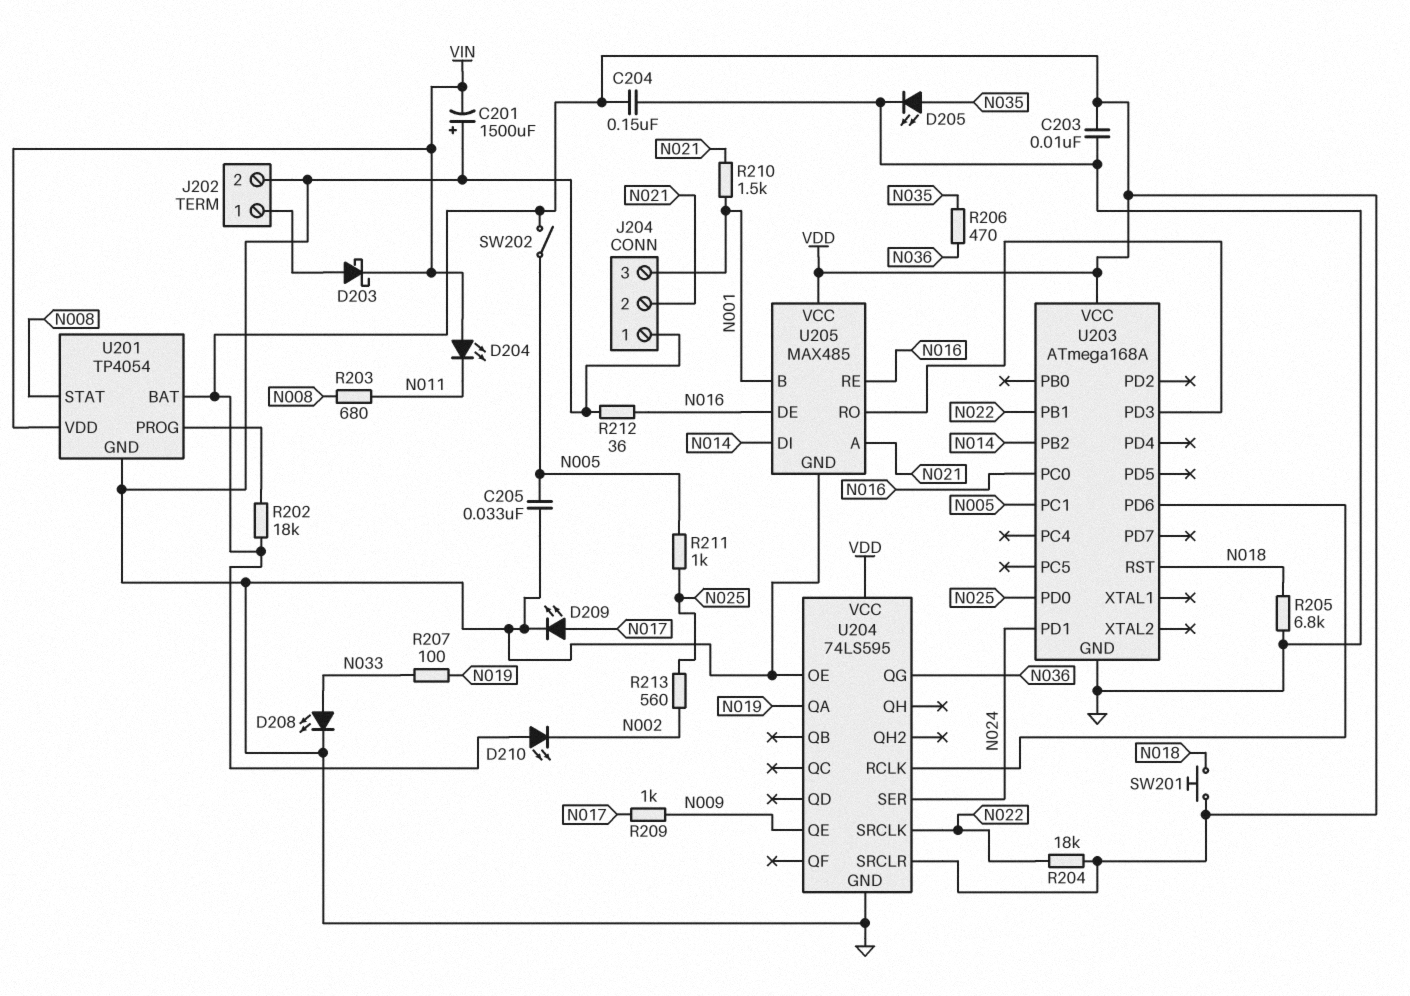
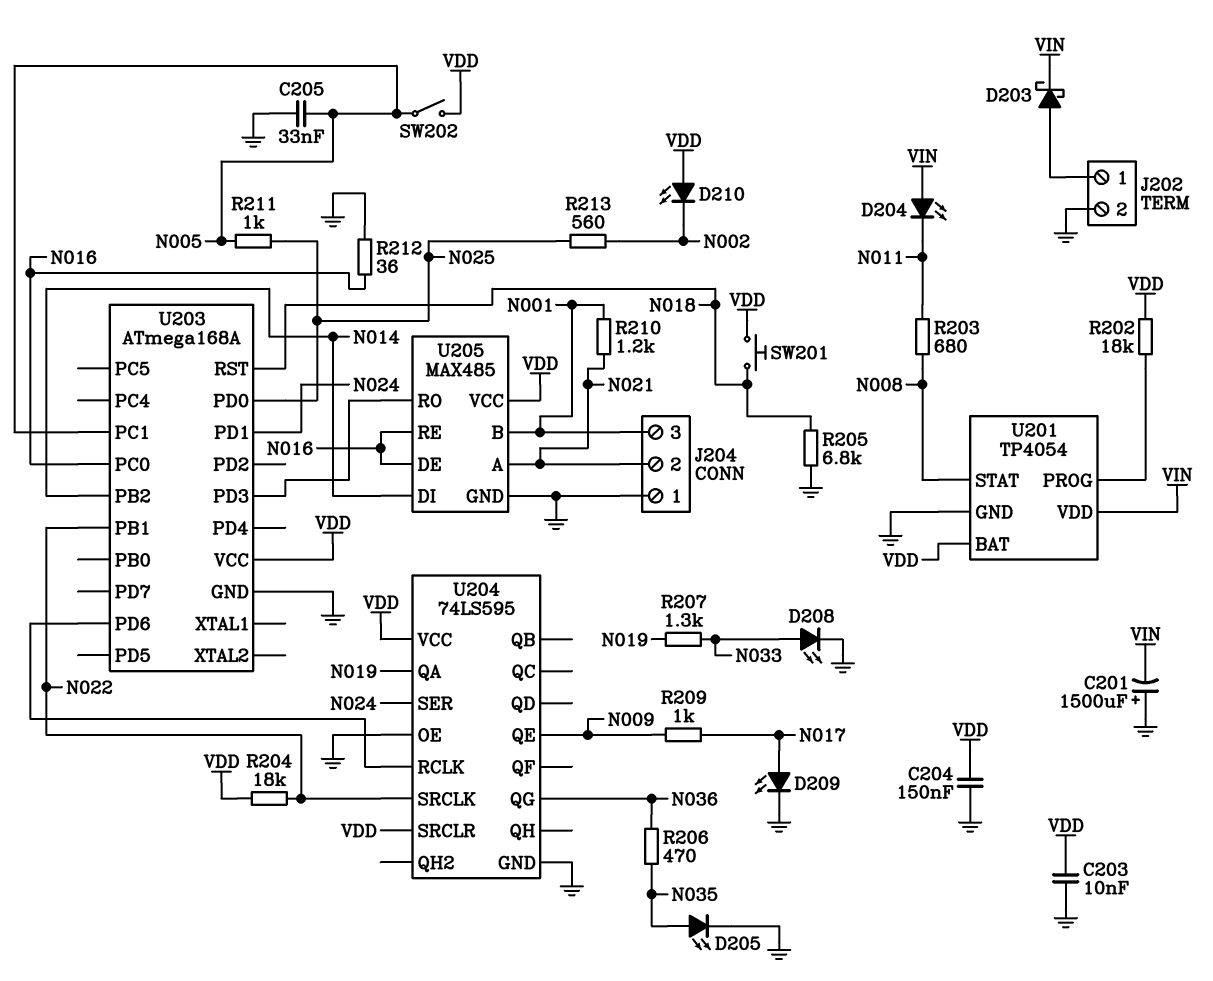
R207: 100 (N019, N033) -> 1.3k (N019, N033)
R210: 1.5k (N001, N021) -> 1.2k (N001, N021)

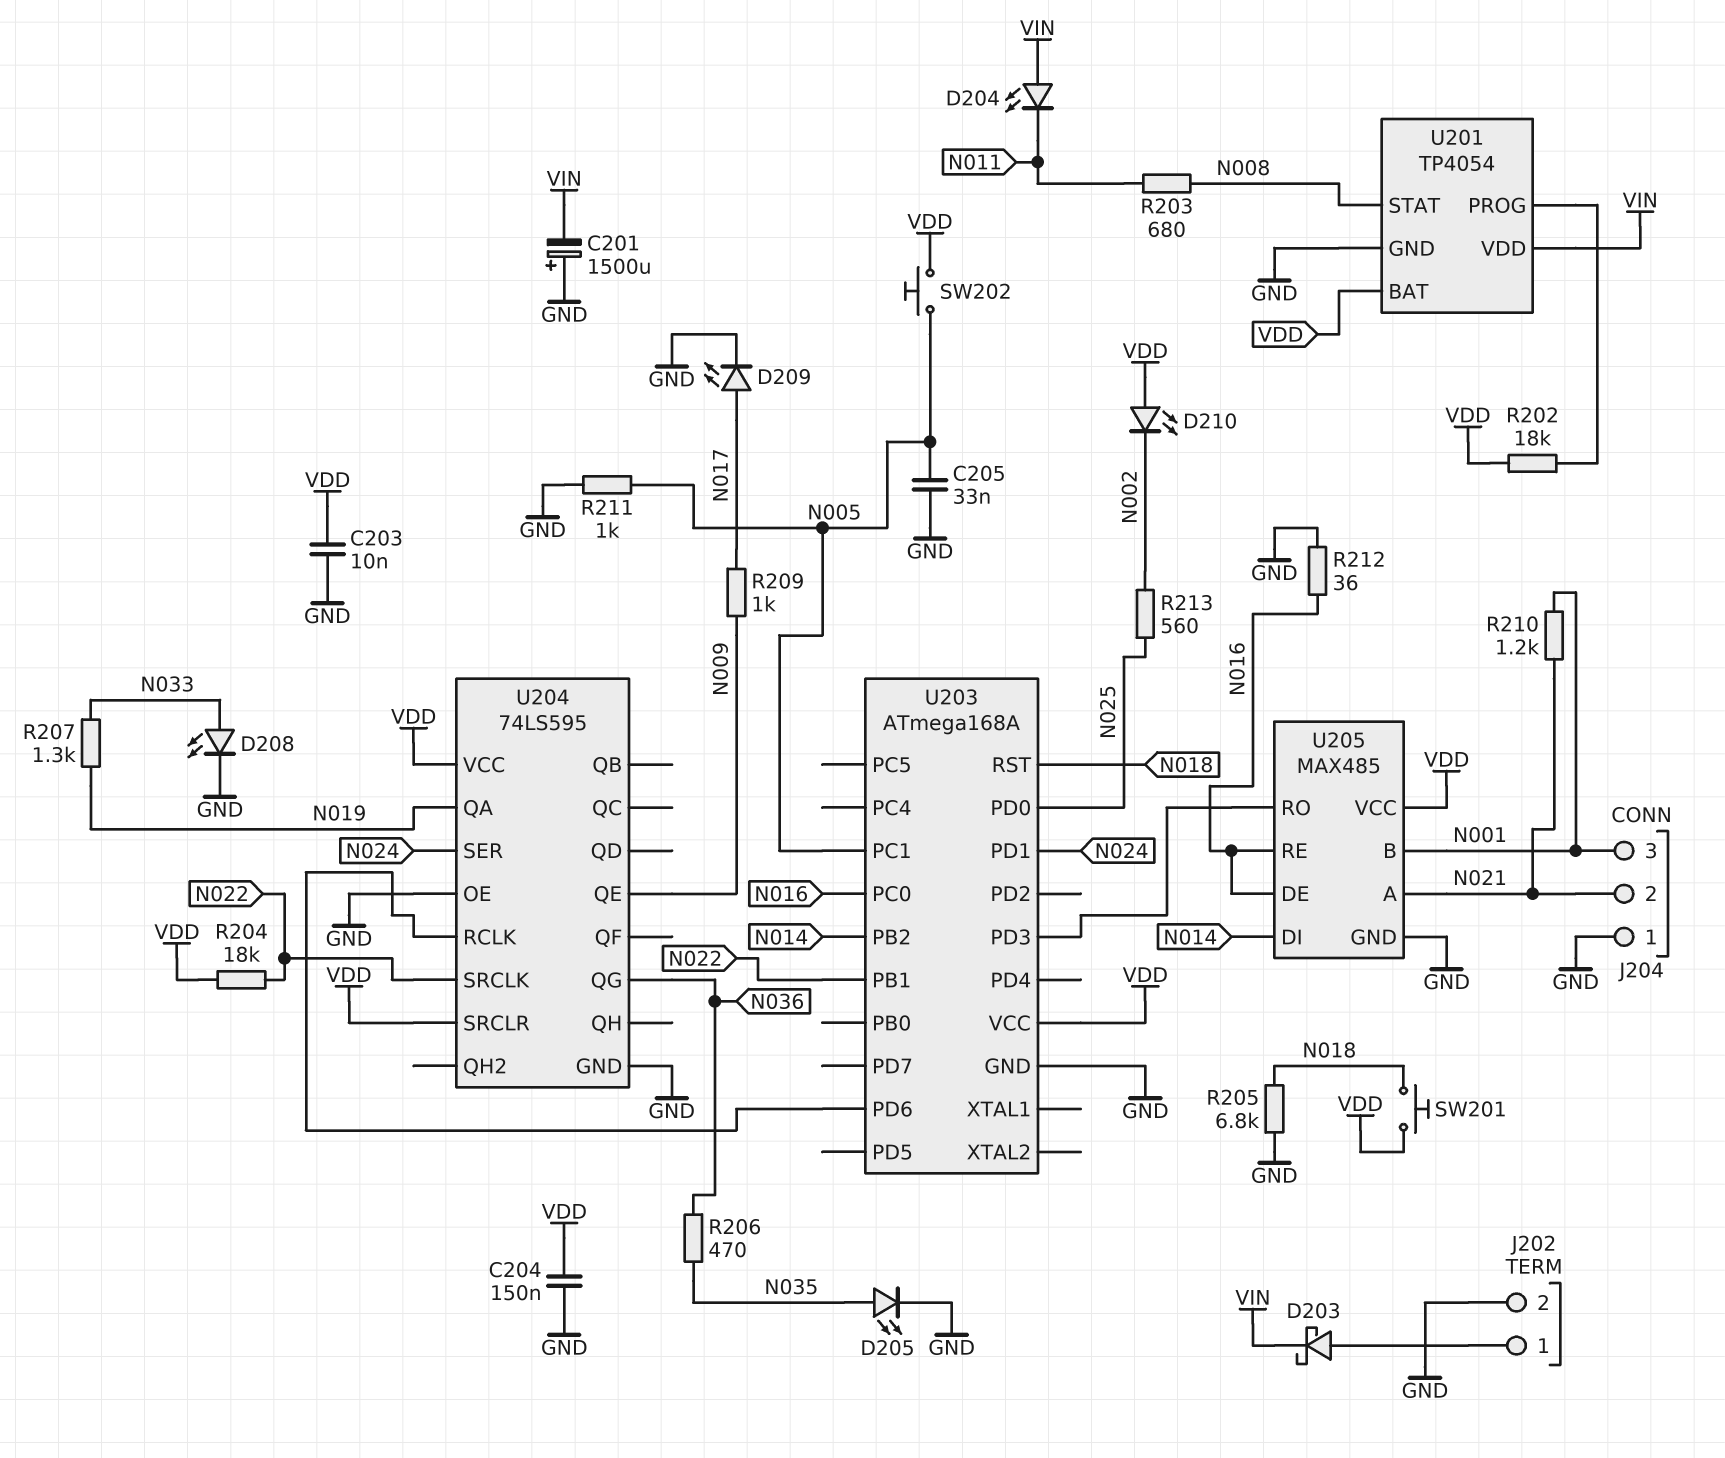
R211: 1k (N005, N025) -> 1k (GND, N005)
SW202: switch (N005, VDD) -> button (N005, VDD)

